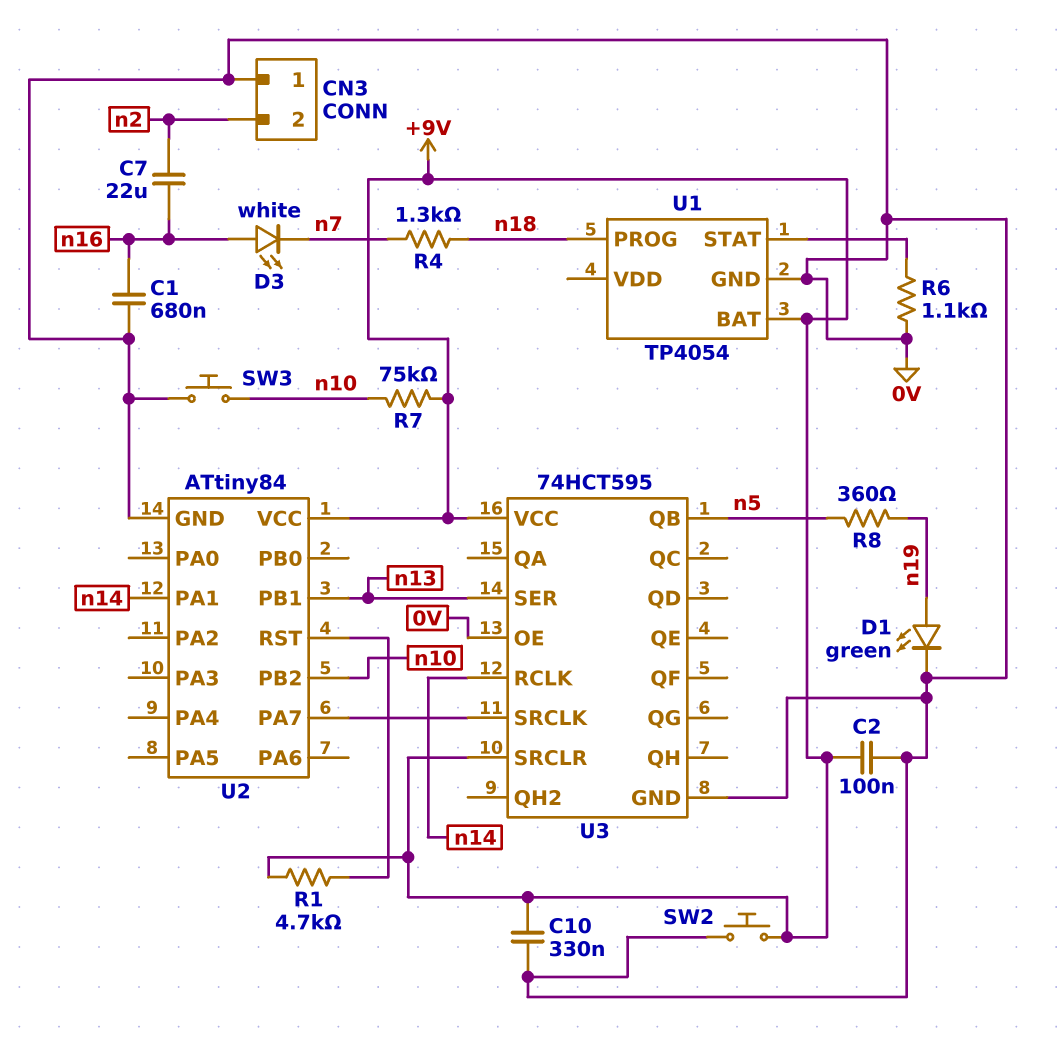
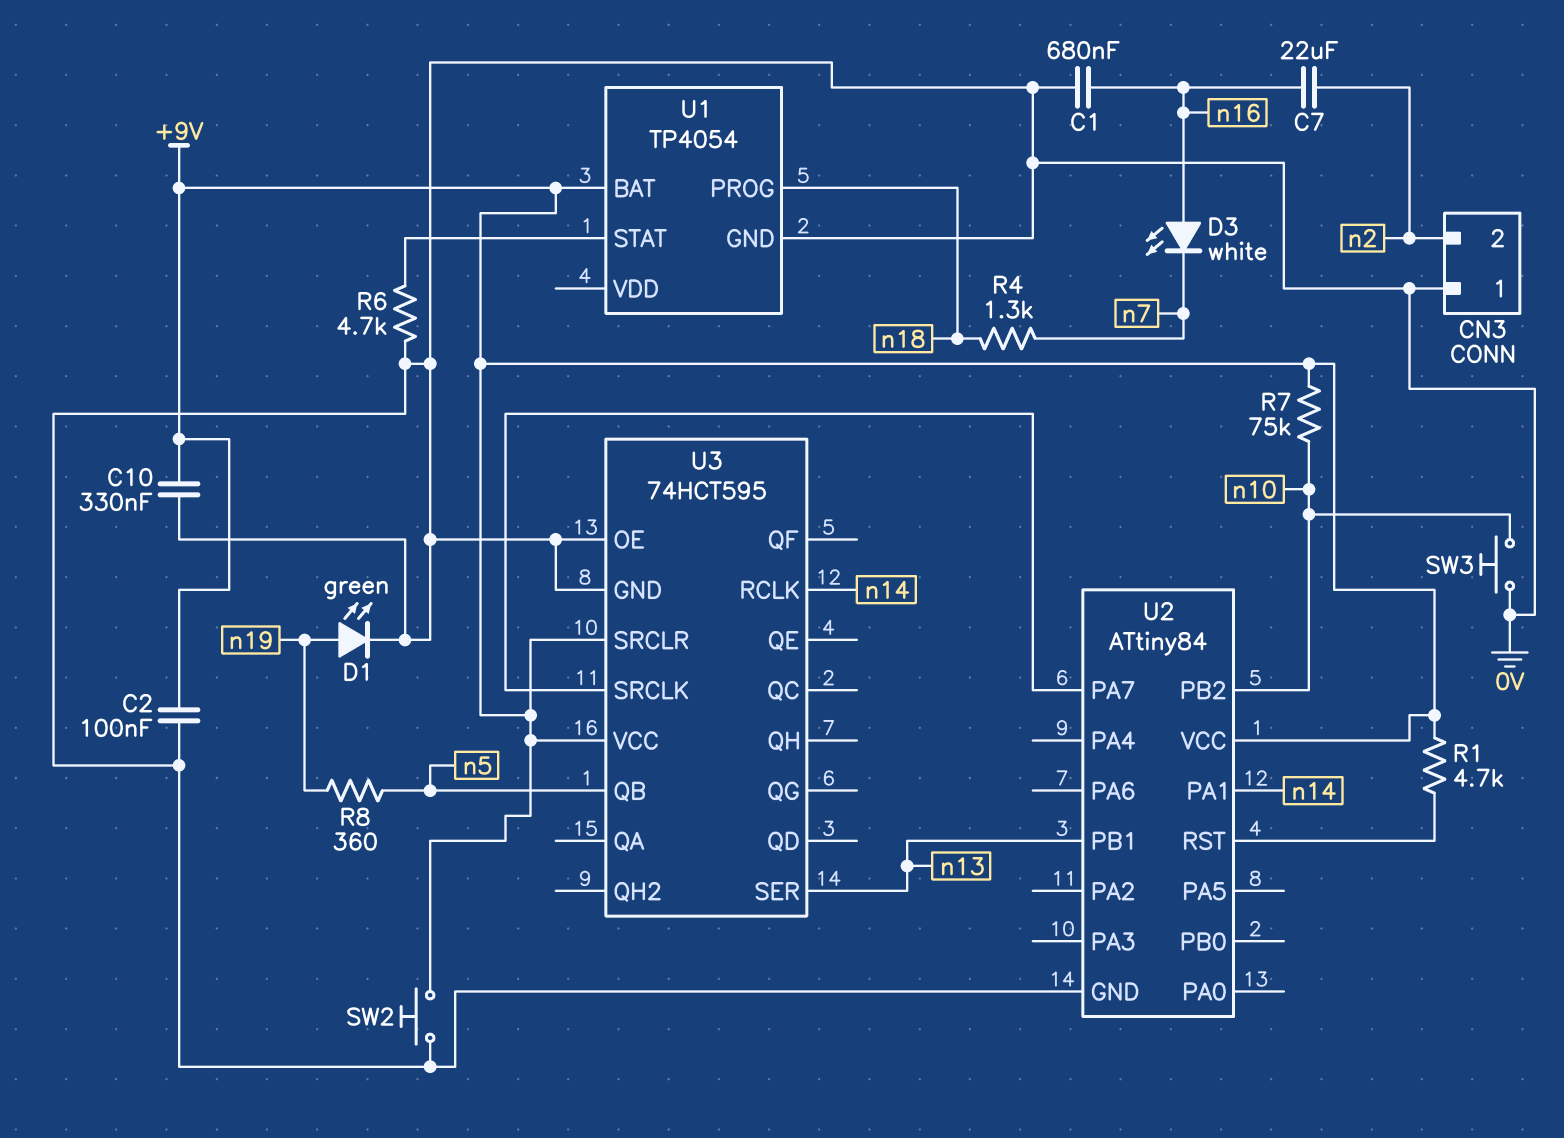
R6: 1.1k (0V, U1/STAT) -> 4.7k (0V, U1/STAT)

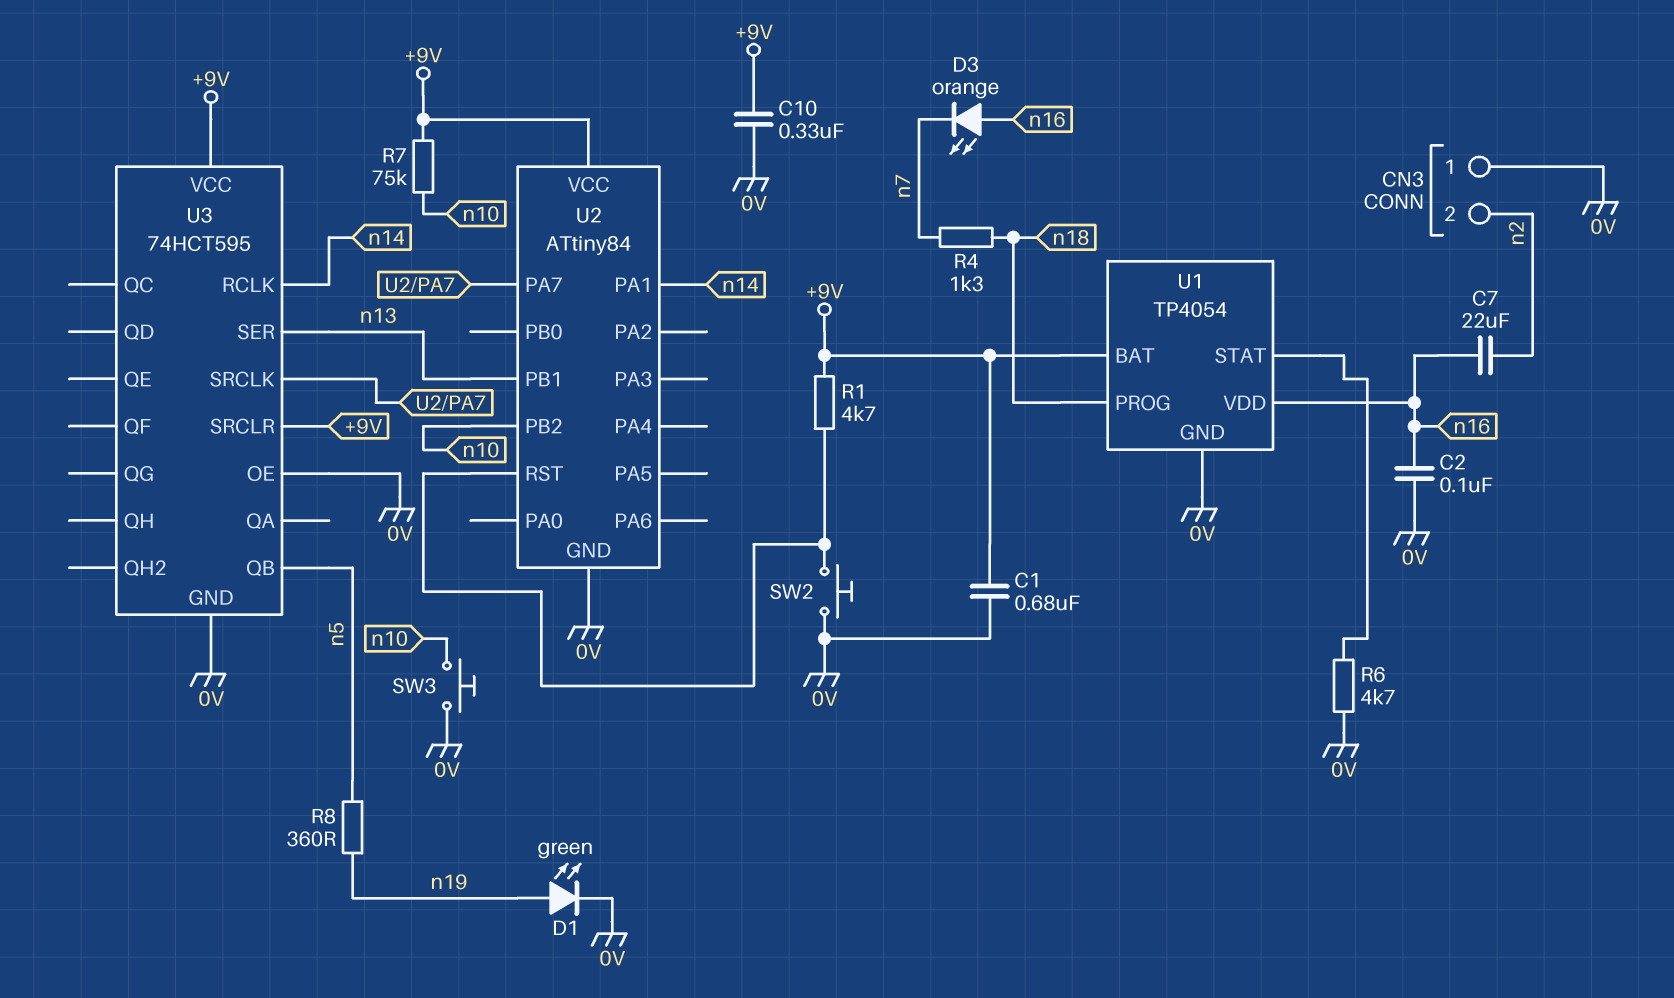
C1: 680nF (0V, n16) -> 680nF (+9V, 0V)
C2: 100nF (+9V, 0V) -> 100nF (0V, n16)
D3: LED white (A n16, K n7) -> LED orange (A n16, K n7)
SW2: button (+9V, 0V) -> button (0V, U2/RST)
U1 pin VDD: none -> n16

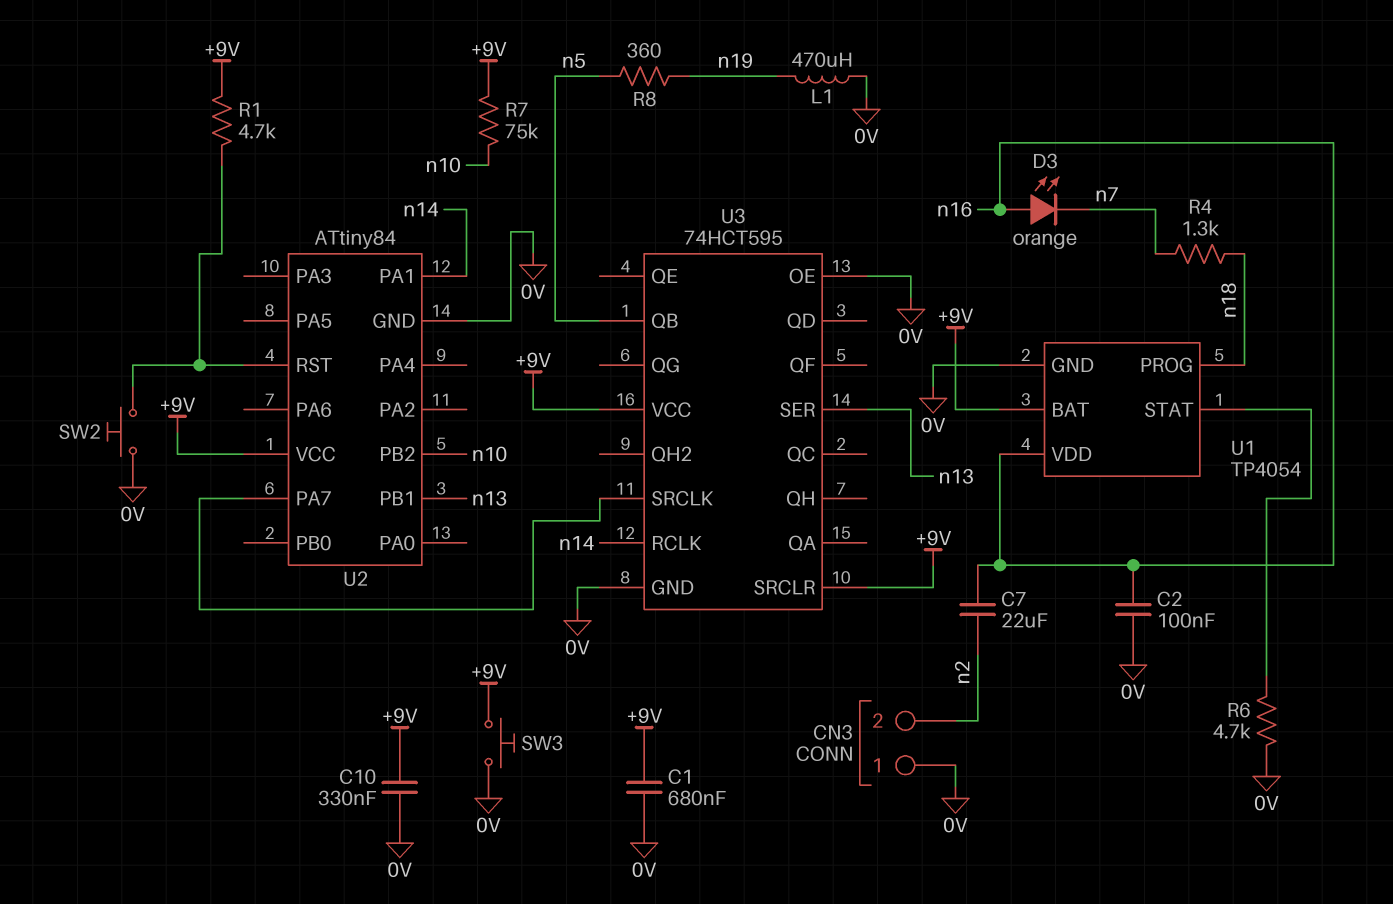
D1: LED green (A n19, K 0V) -> none
L1: none -> 470uH (0V, n19)
SW3: button (0V, n10) -> button (+9V, 0V)

